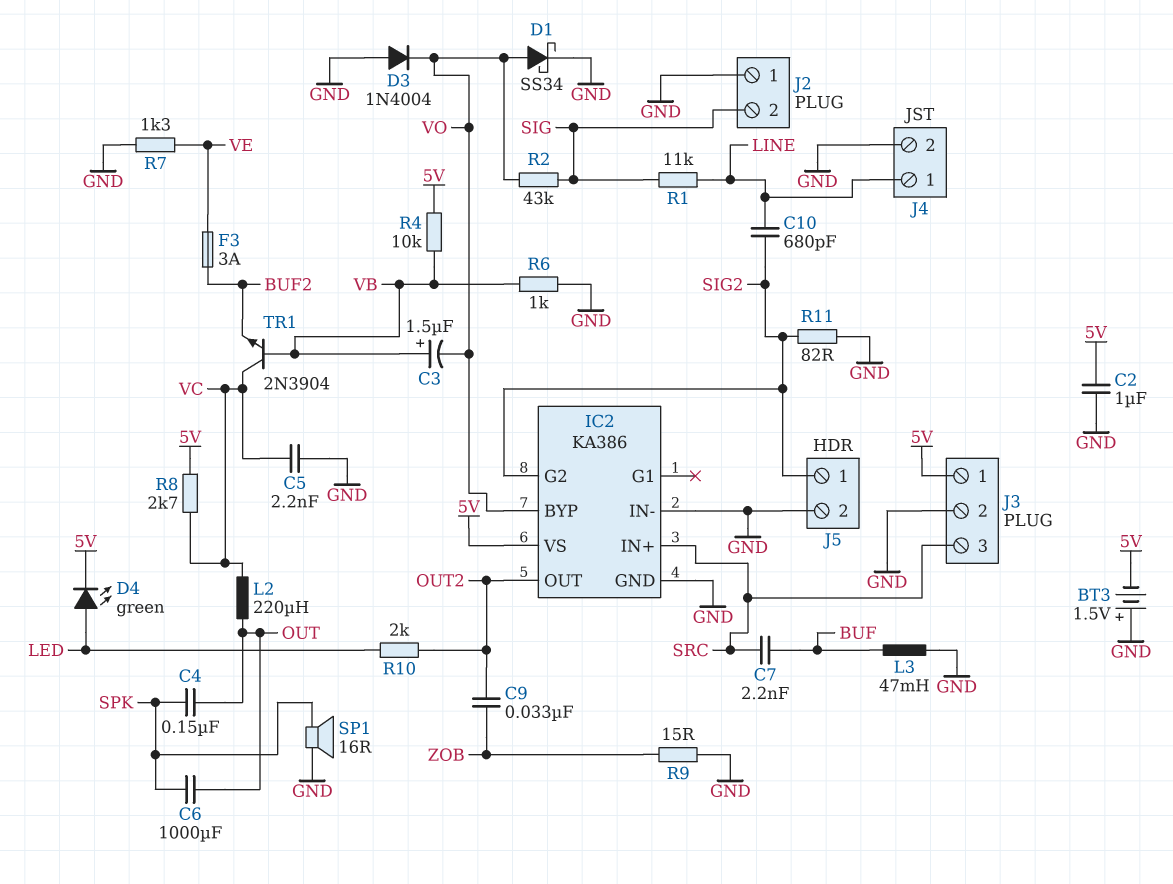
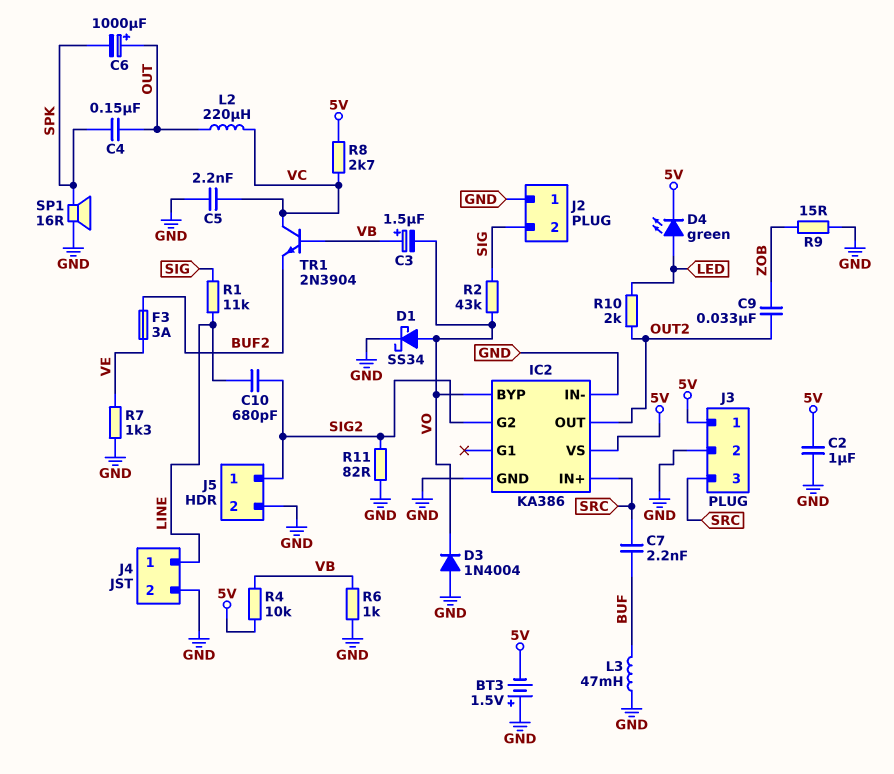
C6: 1000uF (OUT, SPK) -> 1000uF (plus OUT, minus SPK)

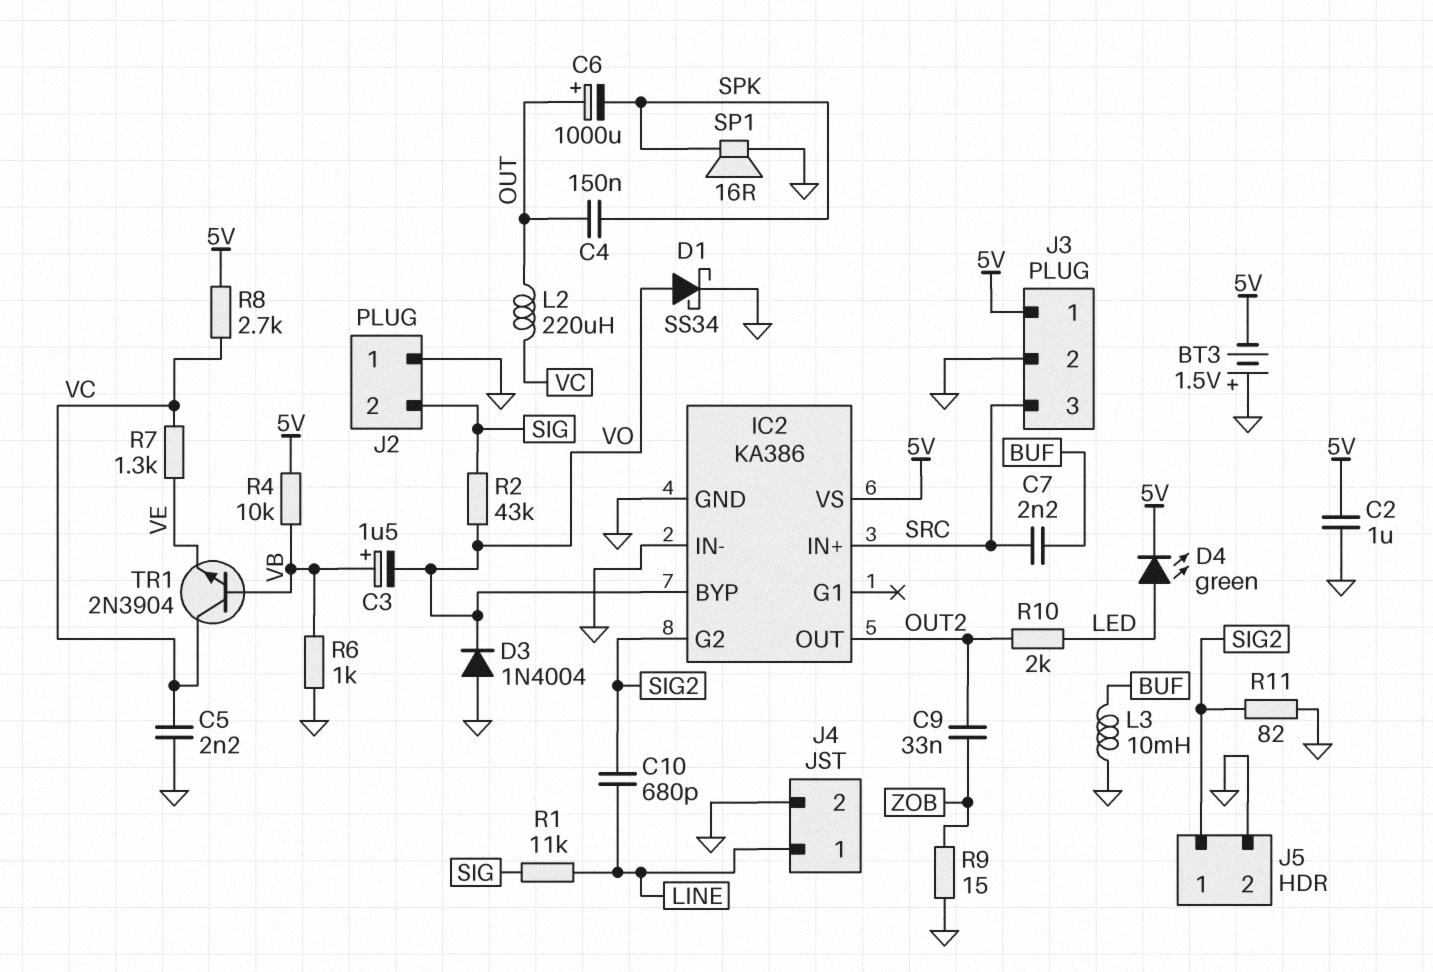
F3: 3A (BUF2, VE) -> none
L3: 47mH (BUF, GND) -> 10mH (BUF, GND)
R7: 1.3k (GND, VE) -> 1.3k (VC, VE)
TR1: NPN 2N3904 (B VB, C VC, E BUF2) -> NPN 2N3904 (B VB, C VC, E VE)

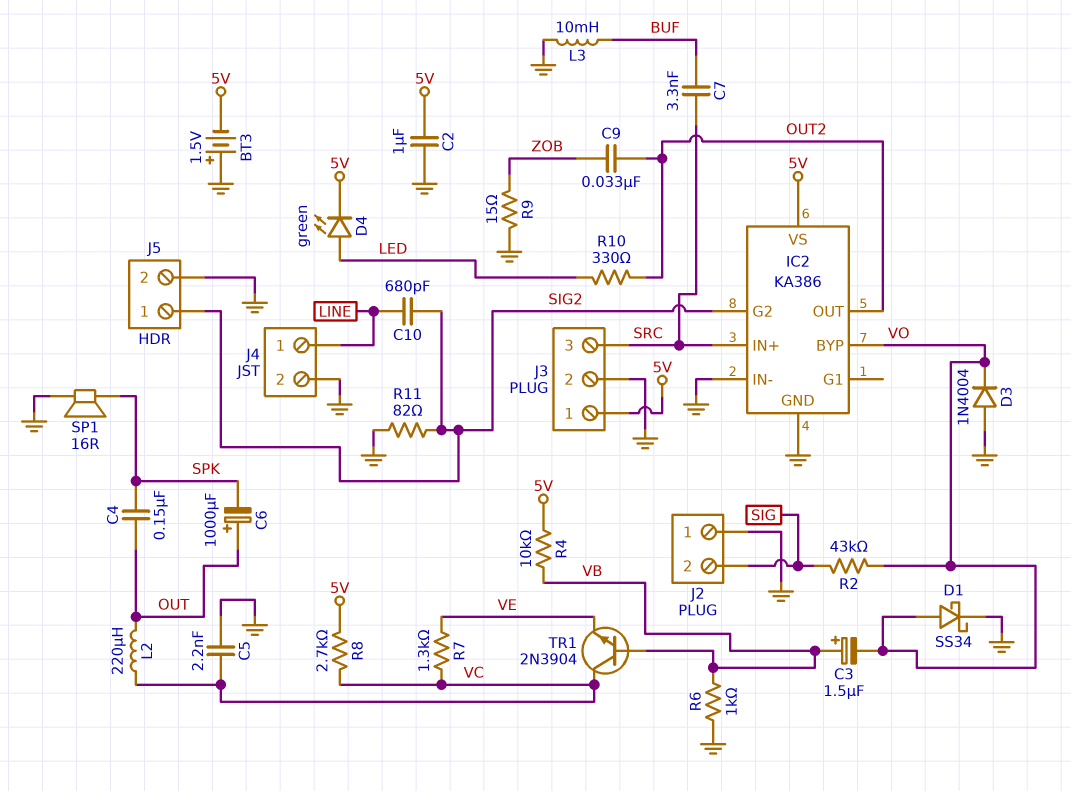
C7: 2.2nF (BUF, SRC) -> 3.3nF (BUF, SRC)
R1: 11k (LINE, SIG) -> none
R10: 2k (LED, OUT2) -> 330 (LED, OUT2)

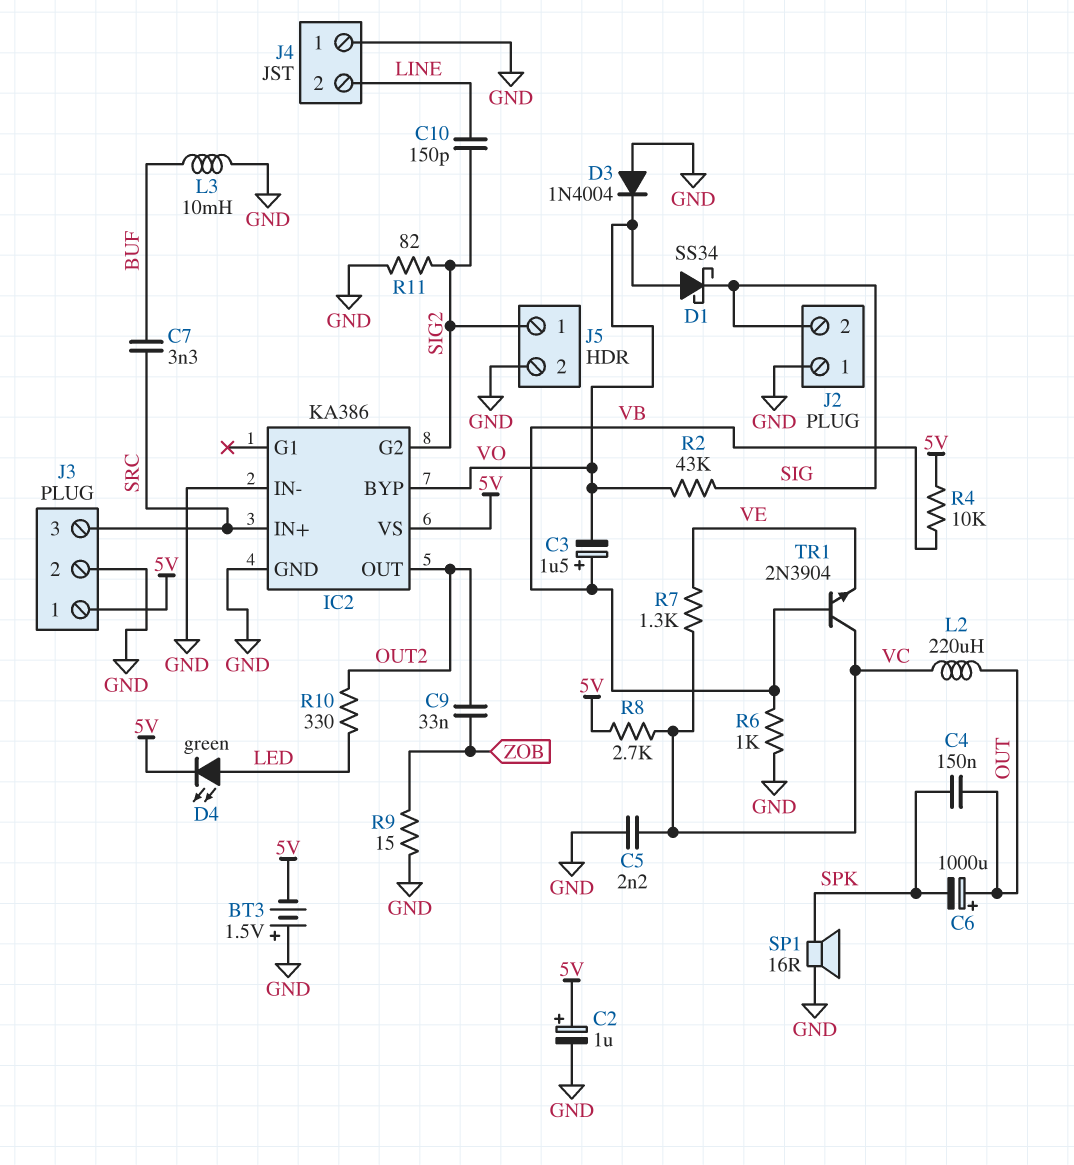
C2: 1uF (5V, GND) -> 1uF (plus 5V, minus GND)
C10: 680pF (LINE, SIG2) -> 150pF (LINE, SIG2)
D1: schottky SS34 (A VO, K GND) -> schottky SS34 (A VO, K SIG)
J4 pin 1: LINE -> GND
J4 pin 2: GND -> LINE

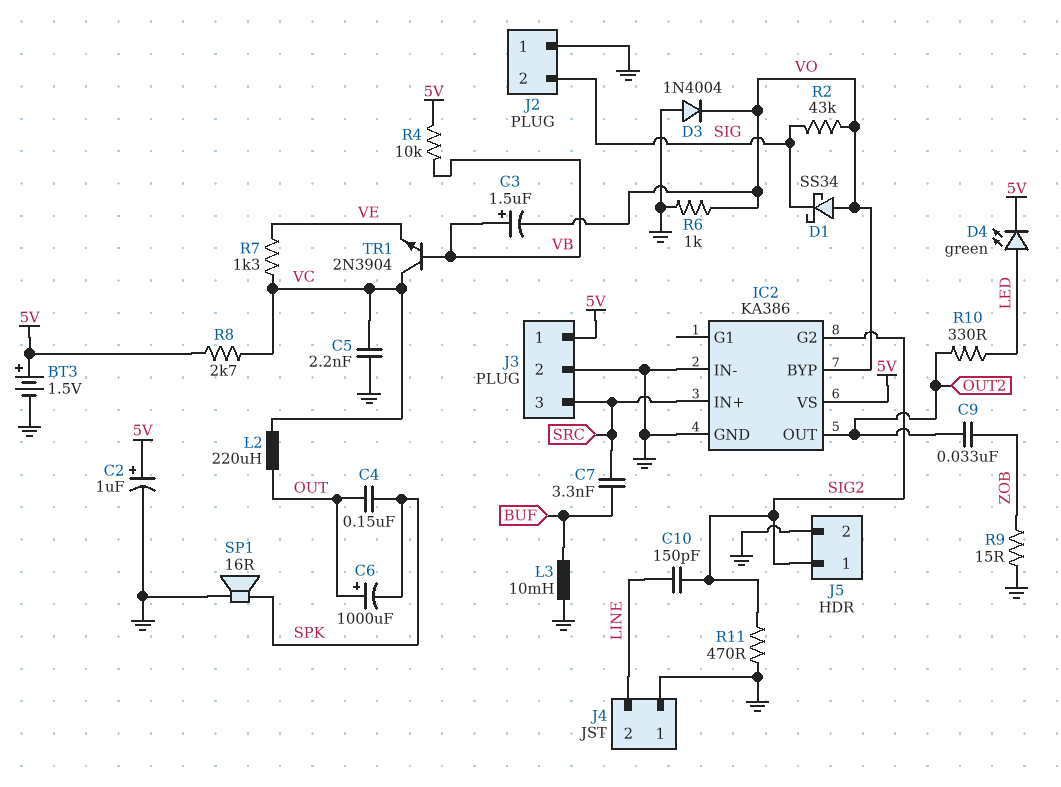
BT3: 1.5V (plus GND, minus 5V) -> 1.5V (plus 5V, minus GND)
R6: 1k (GND, VB) -> 1k (GND, VO)
R11: 82 (GND, SIG2) -> 470 (GND, SIG2)

